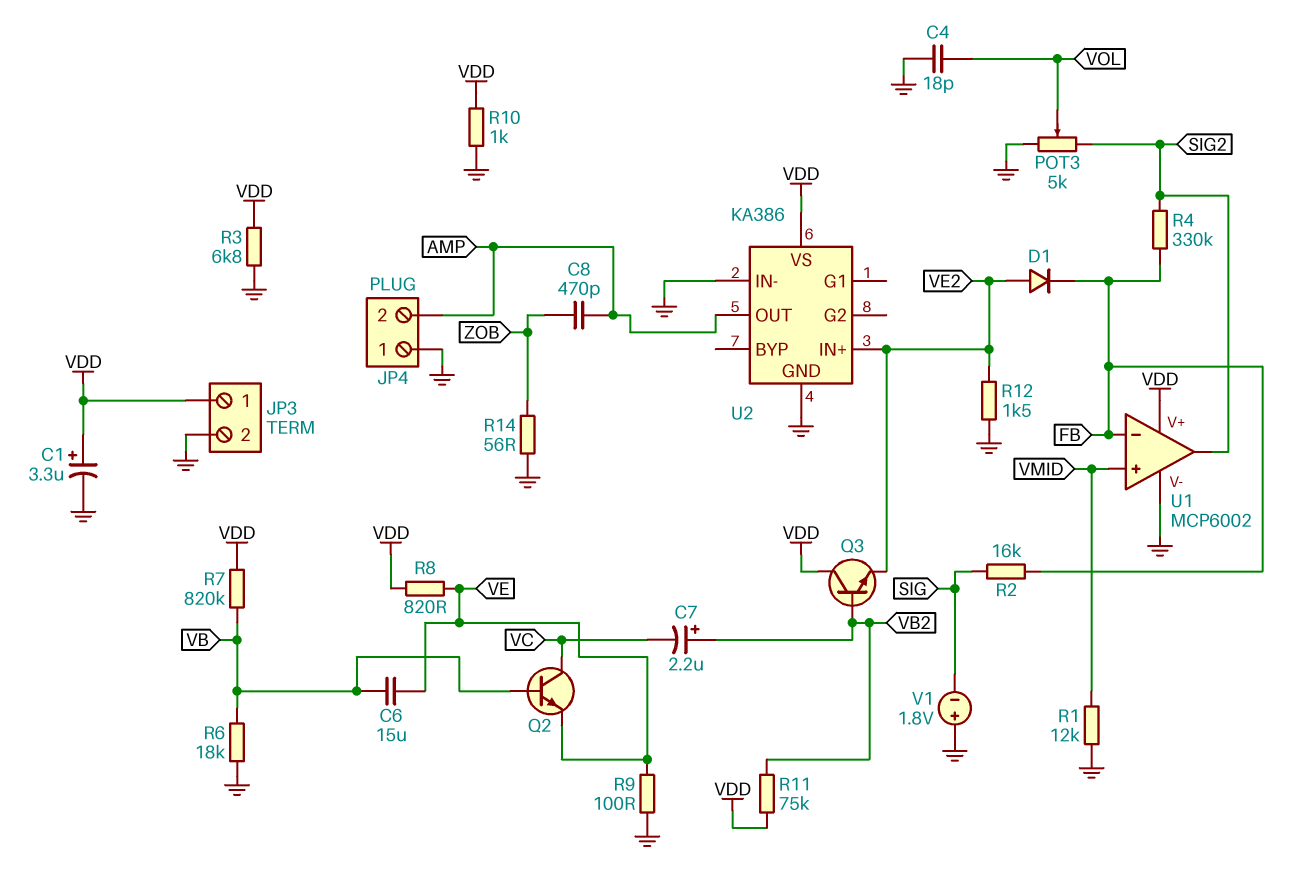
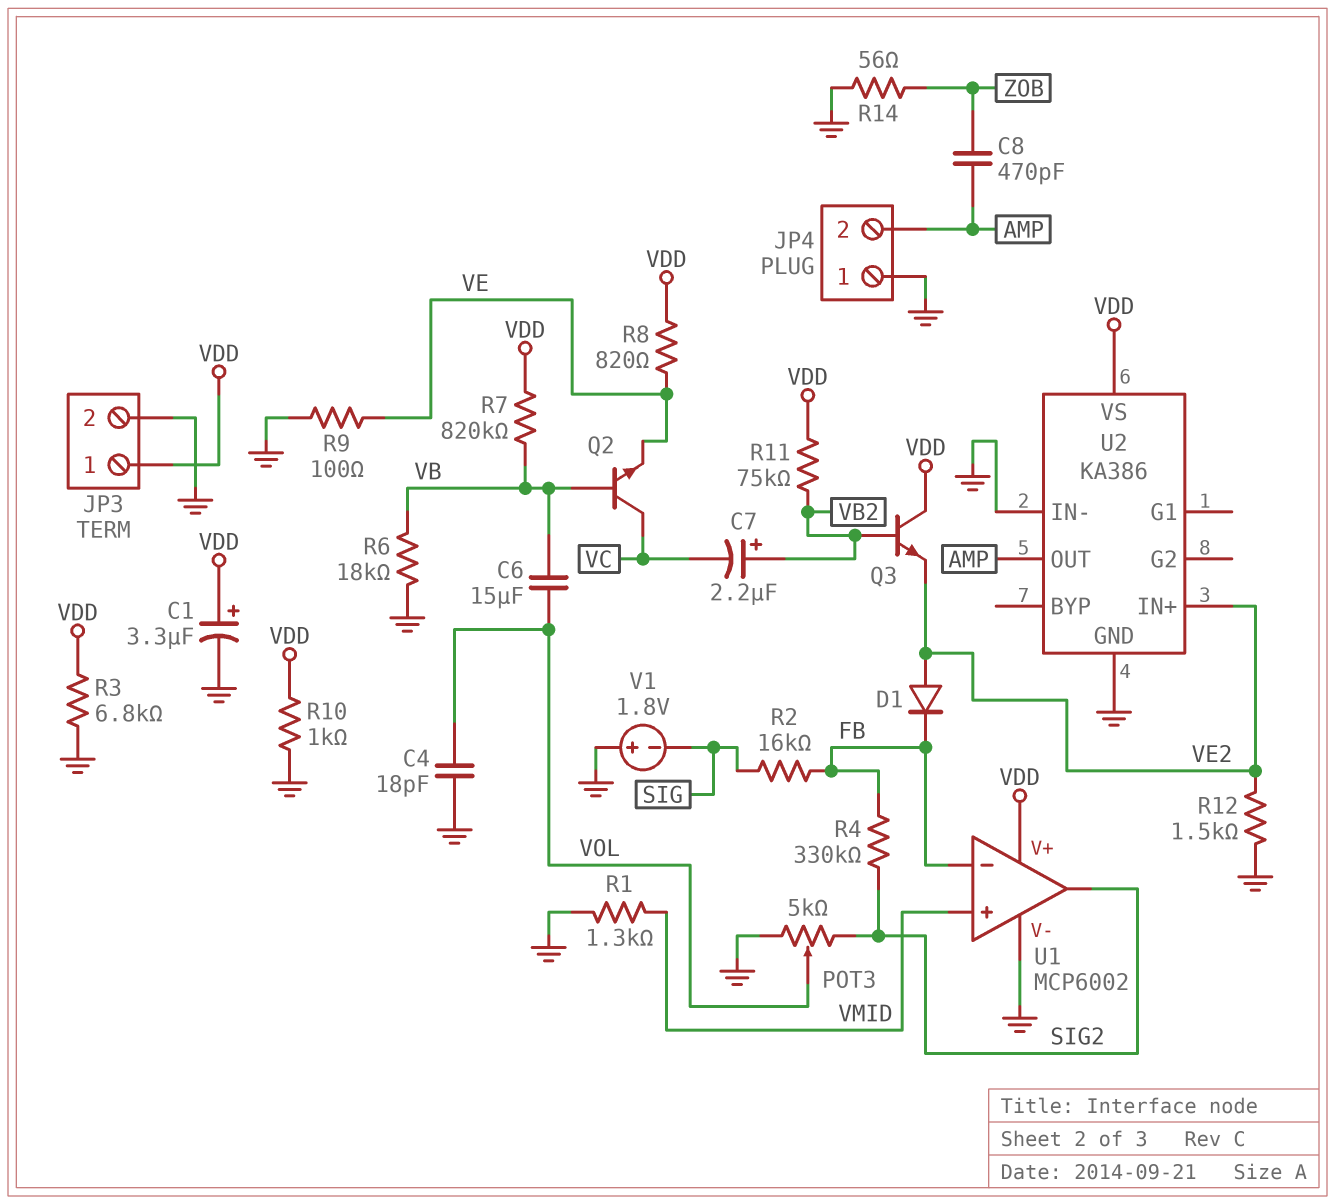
C6: 15uF (VB, VE) -> 15uF (VB, VOL)
R1: 12k (GND, VMID) -> 1.3k (GND, VMID)

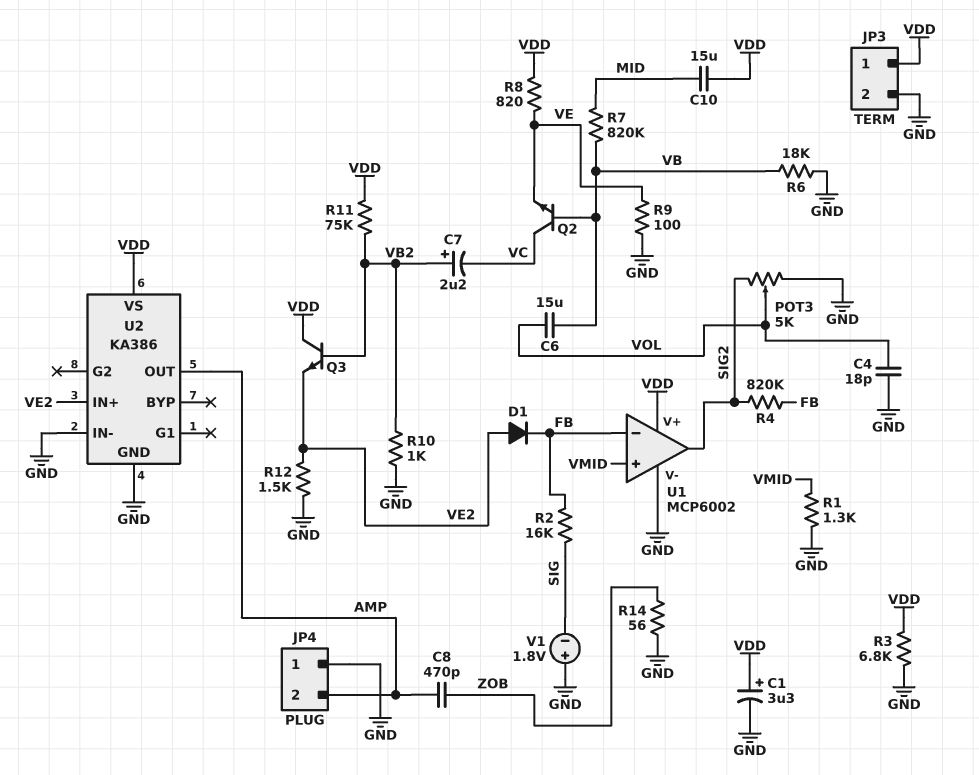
C10: none -> 15uF (MID, VDD)
R4: 330k (FB, SIG2) -> 820k (FB, SIG2)
R7: 820k (VB, VDD) -> 820k (MID, VB)
R10: 1k (GND, VDD) -> 1k (GND, VB2)

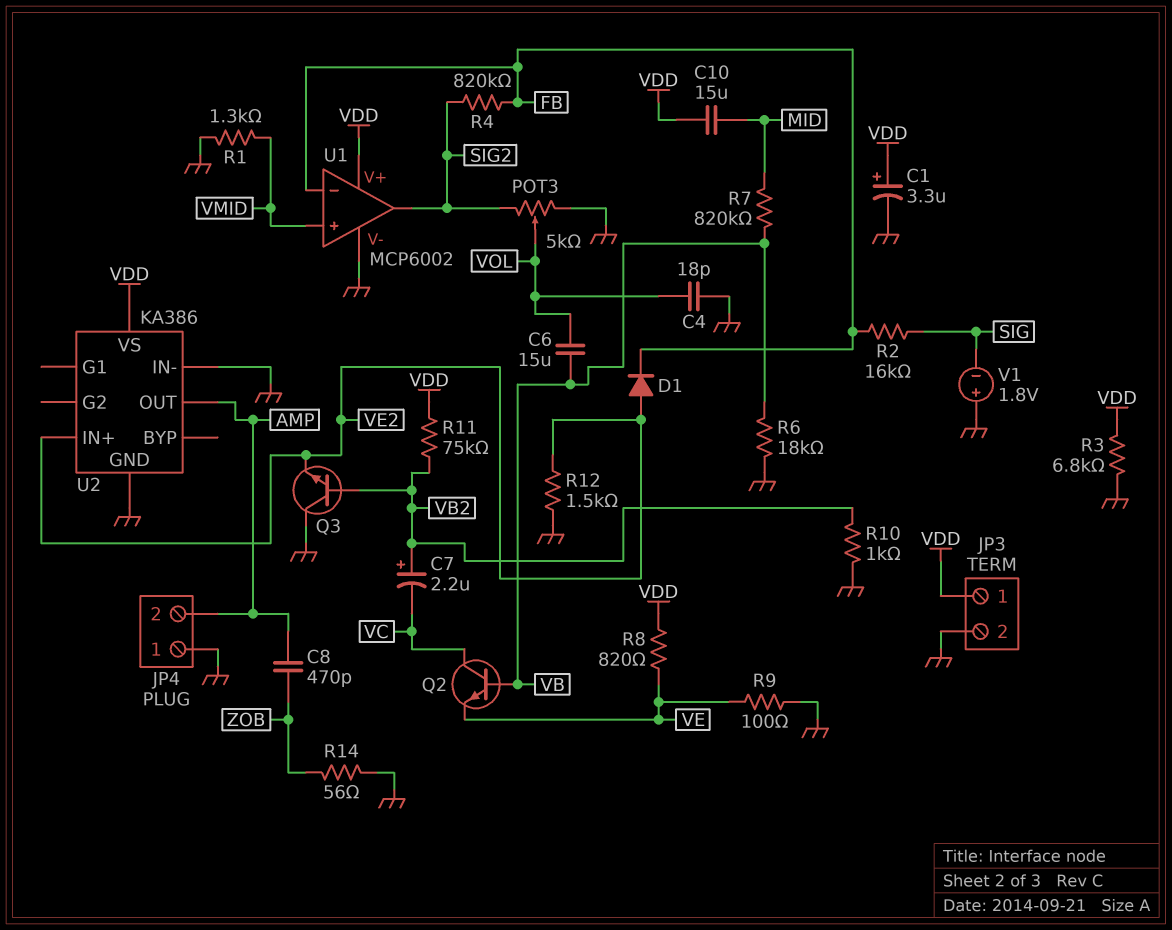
Q3: NPN (B VB2, C VDD, E VE2) -> NPN (B VB2, C GND, E VE2)

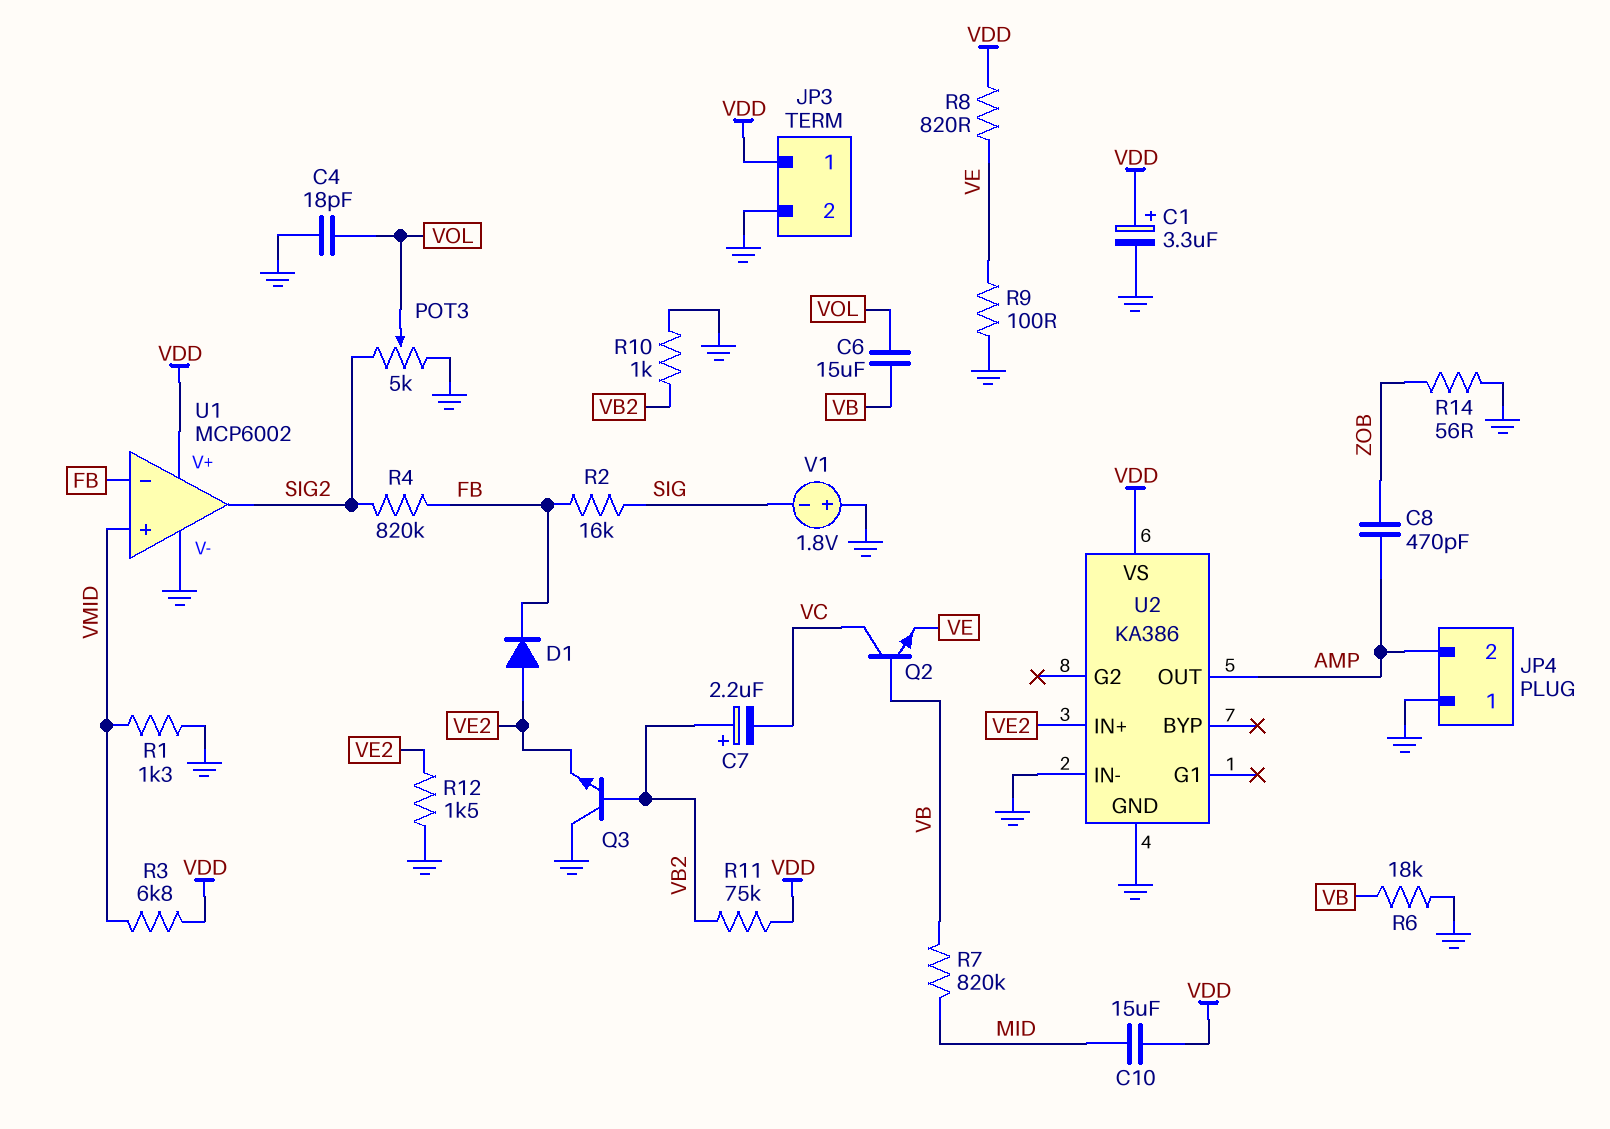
R3: 6.8k (GND, VDD) -> 6.8k (VDD, VMID)

